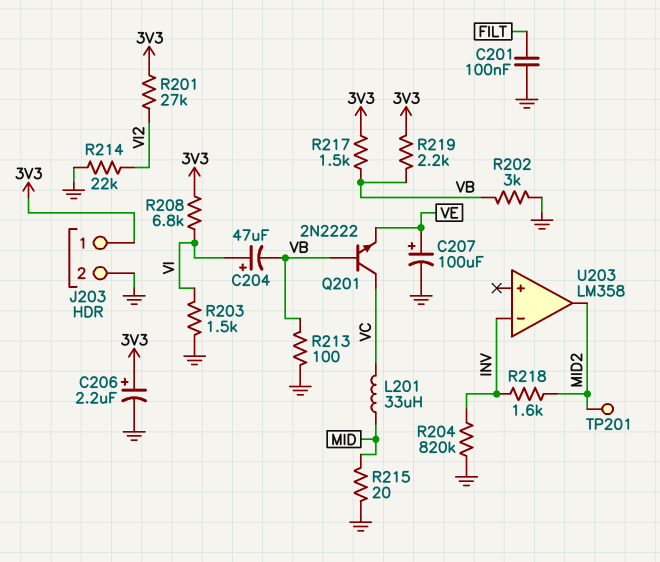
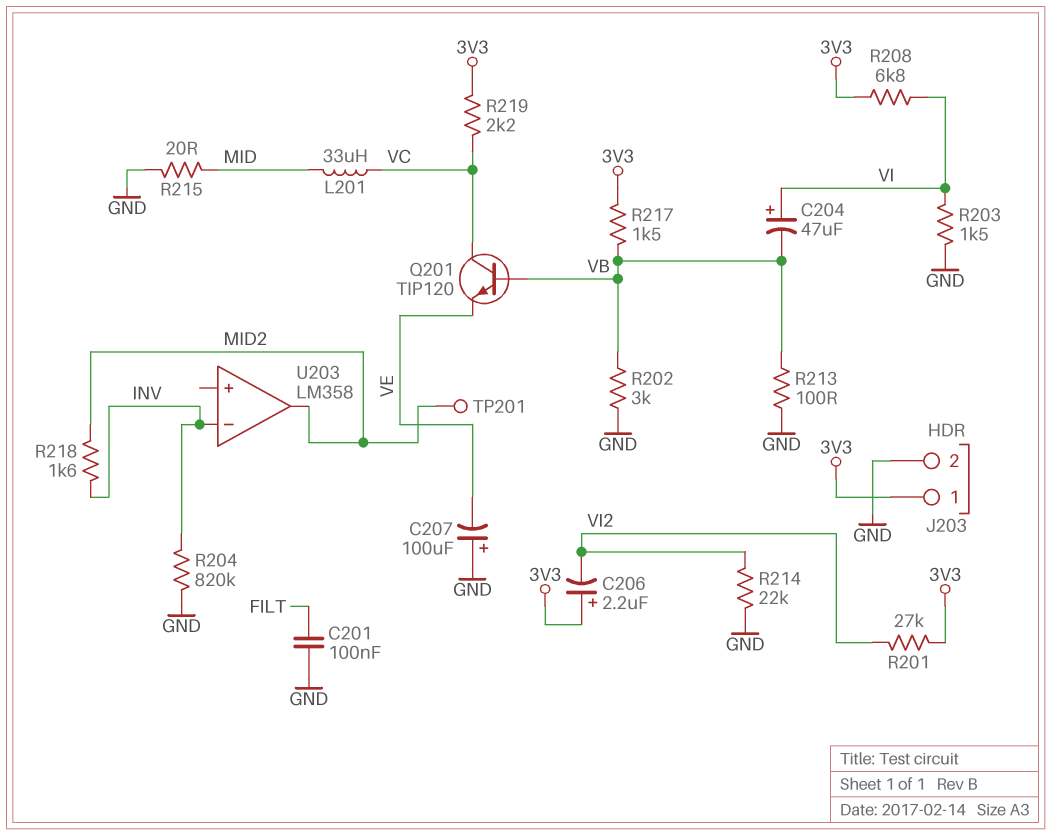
C206: 2.2uF (plus 3V3, minus GND) -> 2.2uF (plus 3V3, minus VI2)
C207: 100uF (plus VE, minus GND) -> 100uF (plus GND, minus VE)
Q201: NPN 2N2222 (B VB, C VC, E VE) -> NPN TIP120 (B VB, C VC, E VE)
R219: 2.2k (3V3, VB) -> 2.2k (3V3, VC)

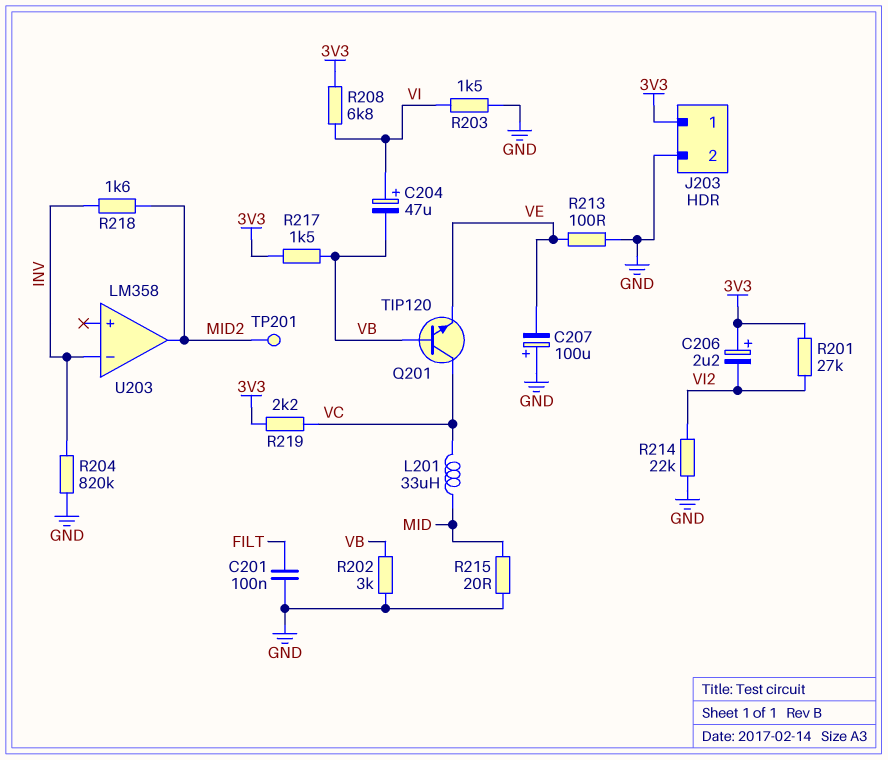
R213: 100 (GND, VB) -> 100 (GND, VE)

